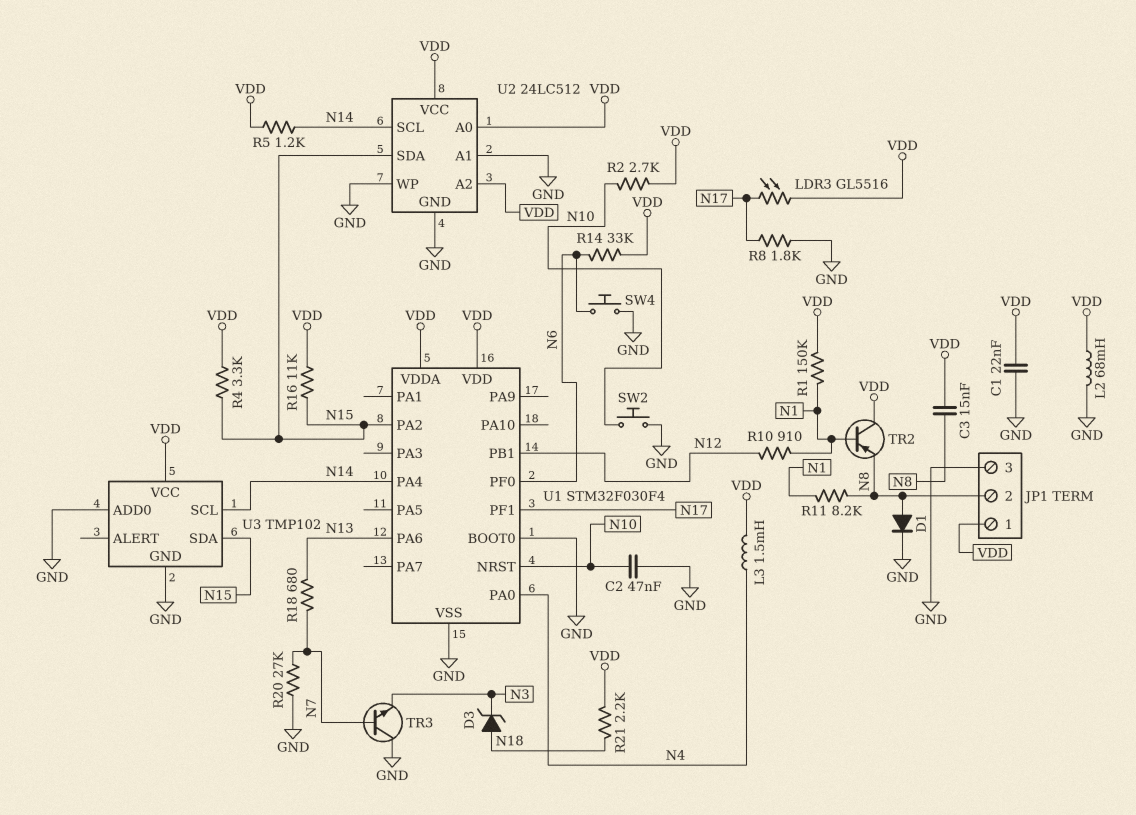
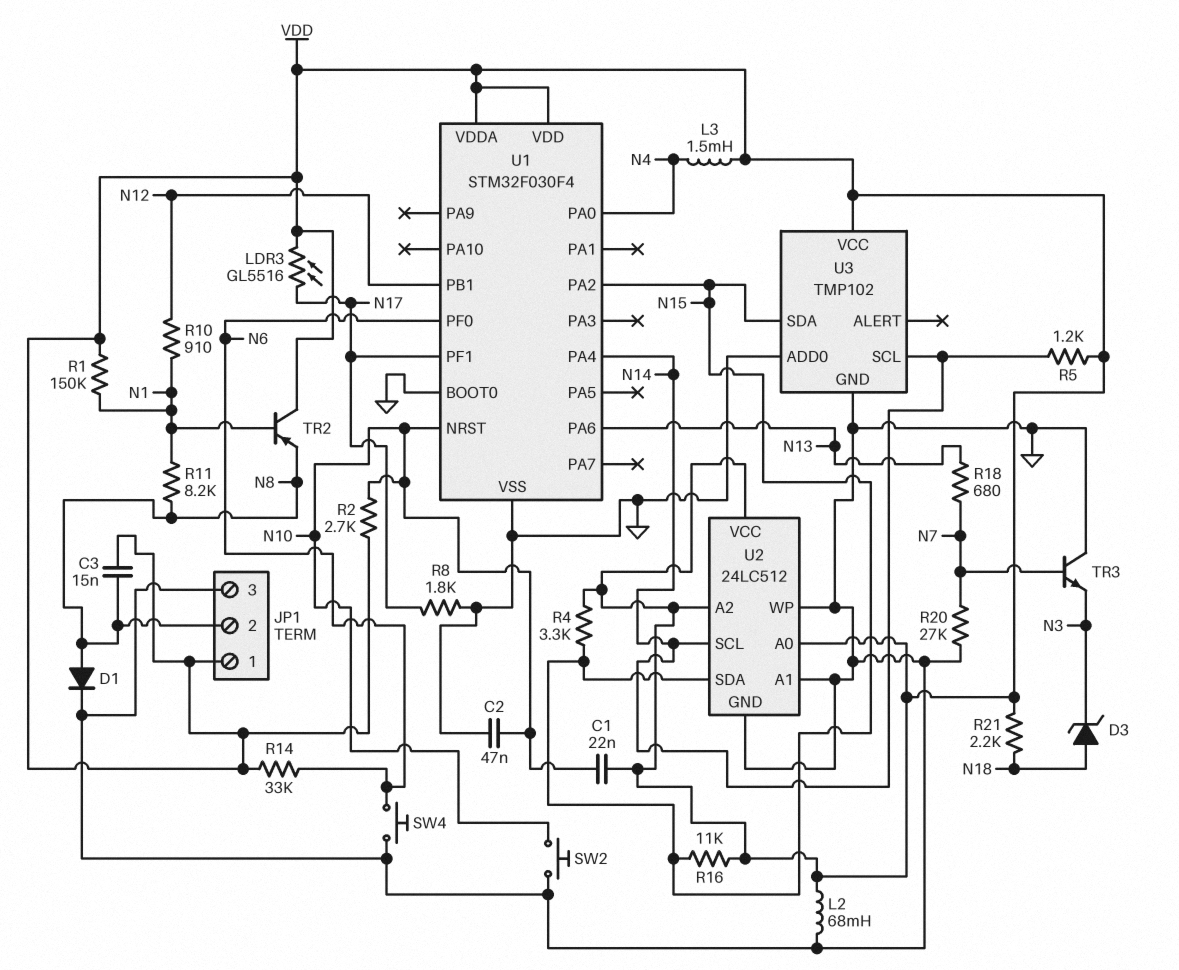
C1: 22nF (GND, VDD) -> 22nF (N10, VDD)

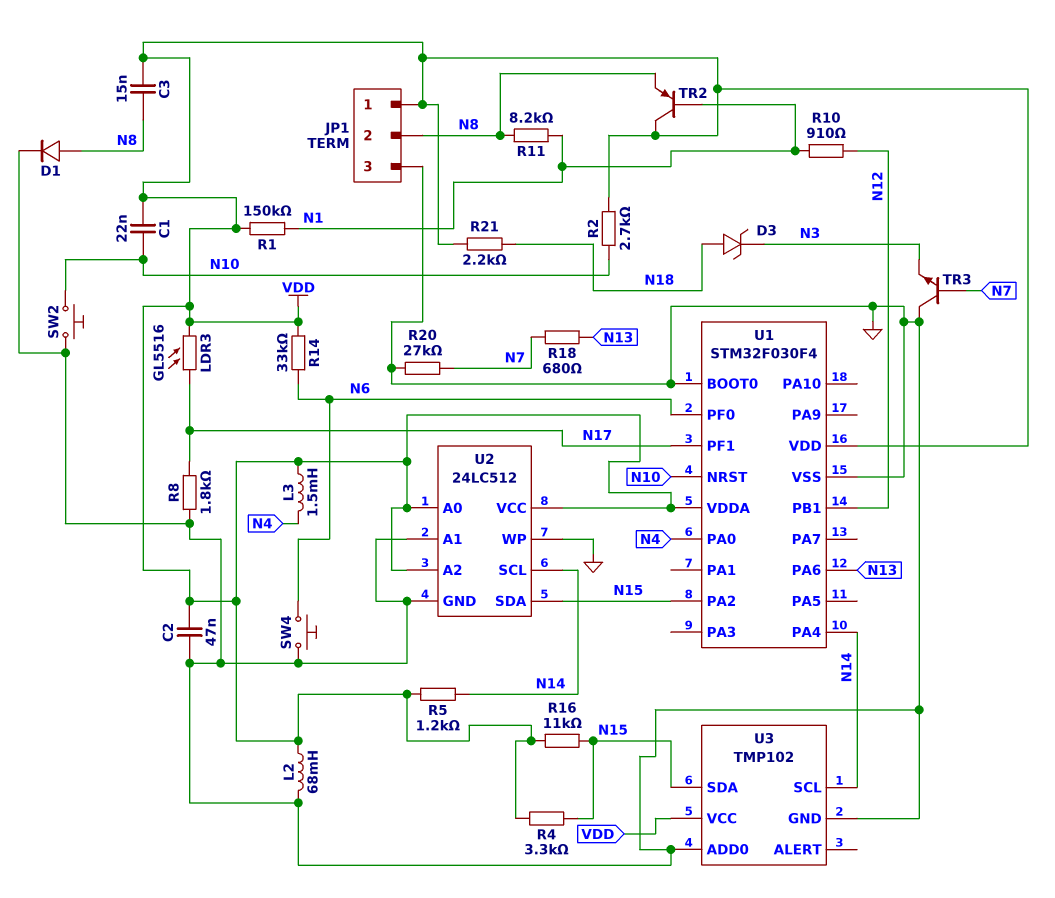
C2: 47nF (GND, N10) -> 47nF (GND, VDD)

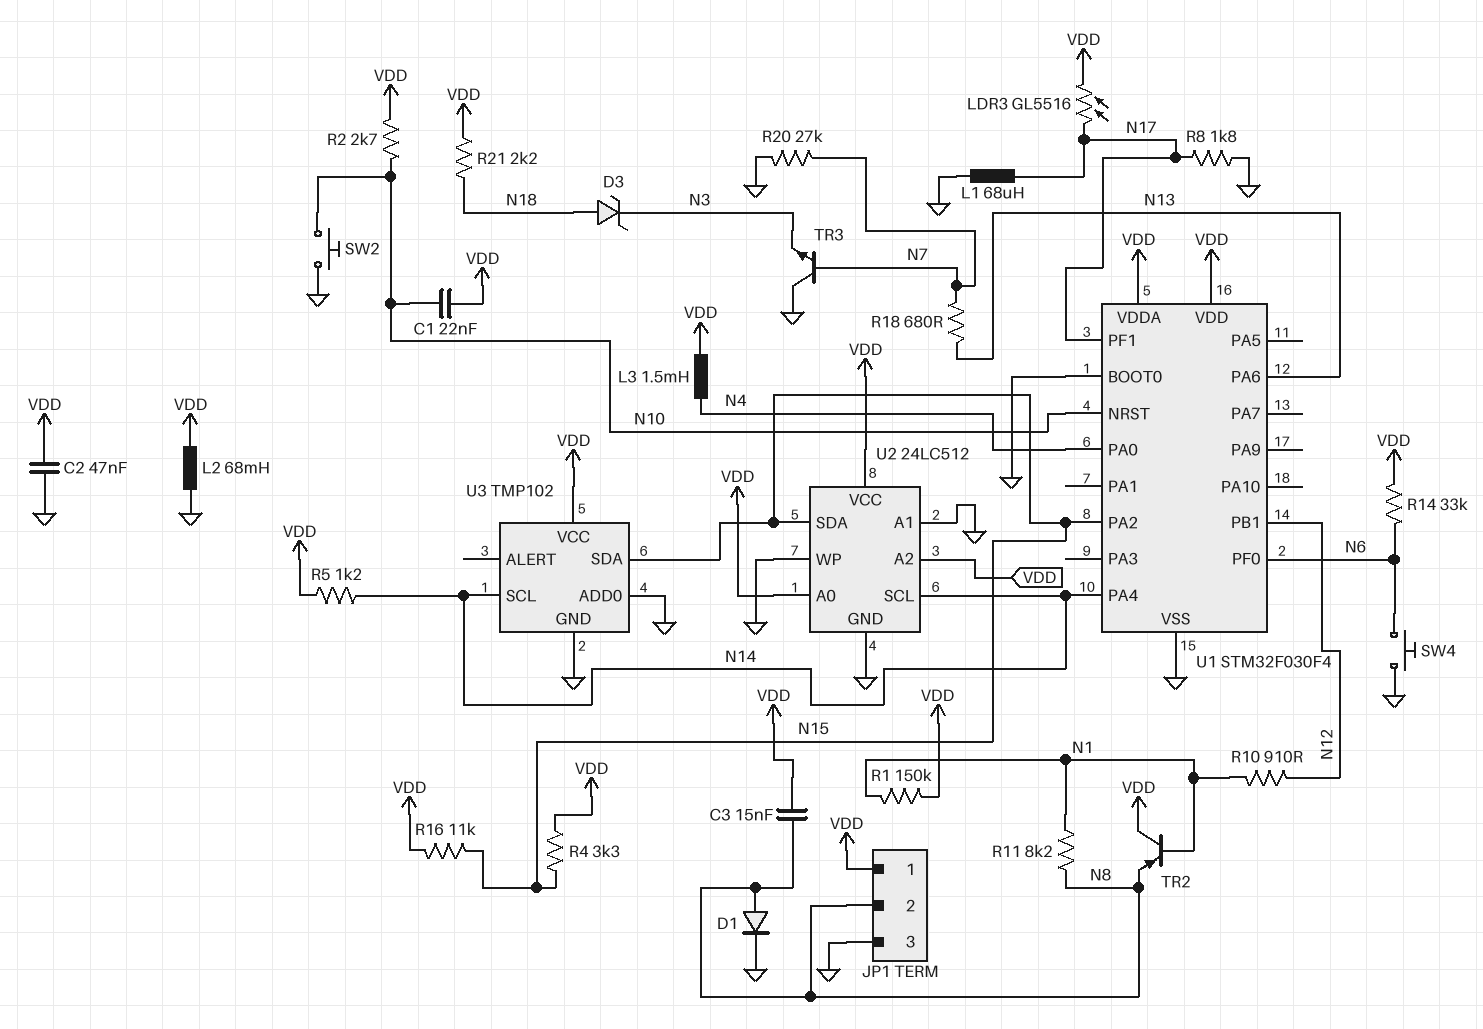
L1: none -> 68uH (GND, N17)

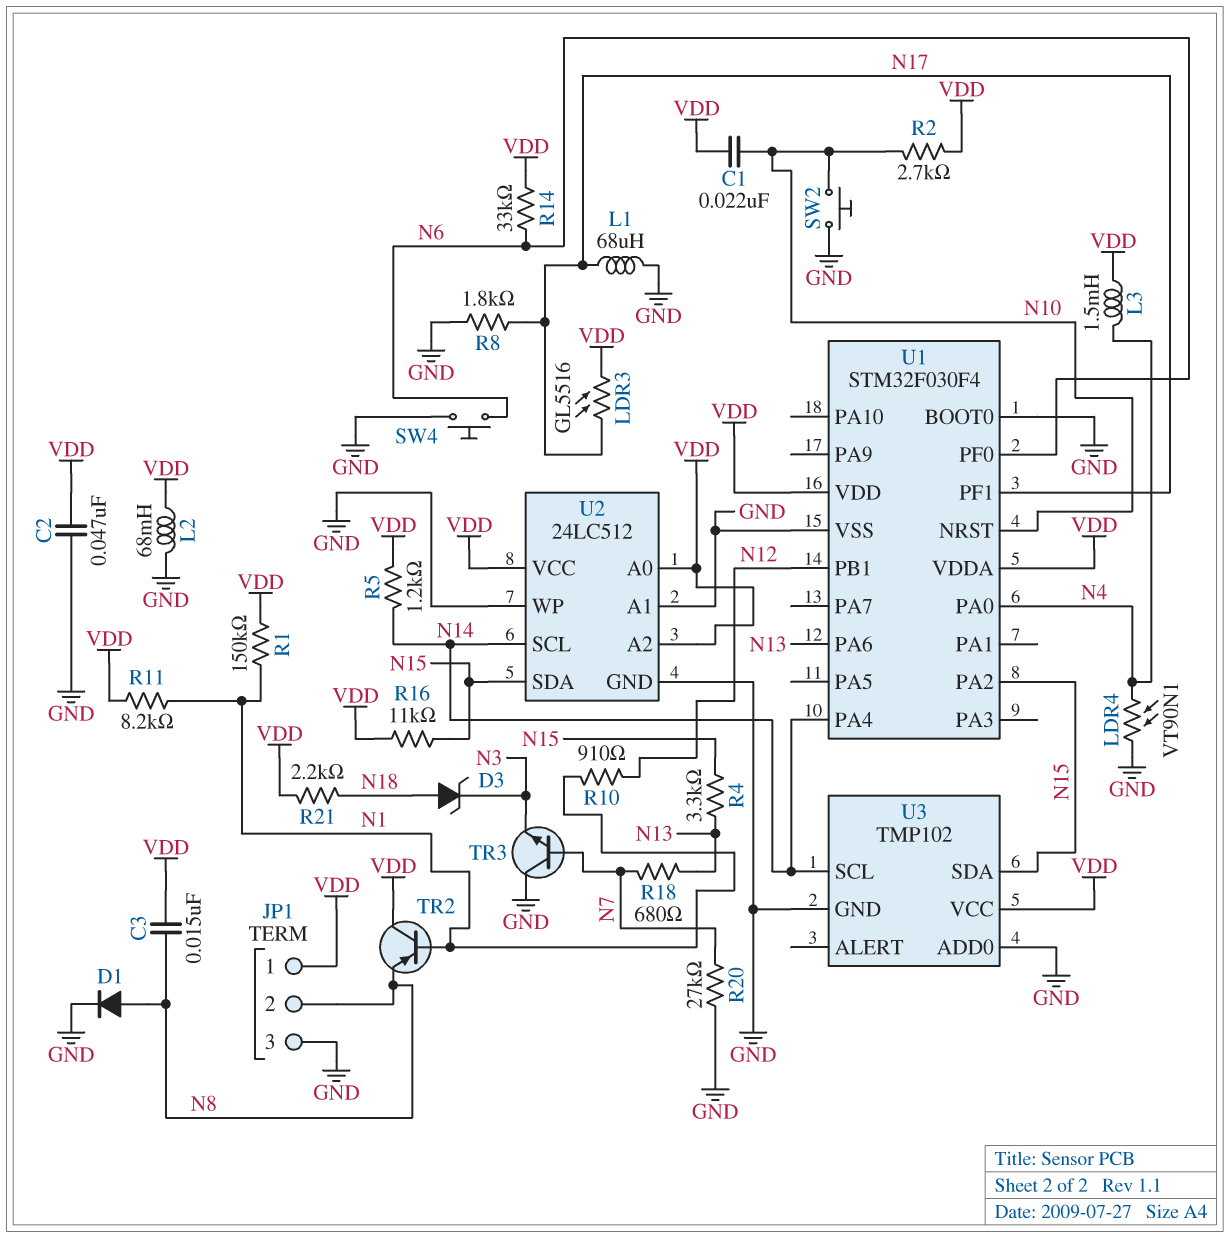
LDR4: none -> VT90N1 (GND, N4)
R4: 3.3k (N15, VDD) -> 3.3k (N13, N15)
R11: 8.2k (N1, N8) -> 8.2k (N1, VDD)

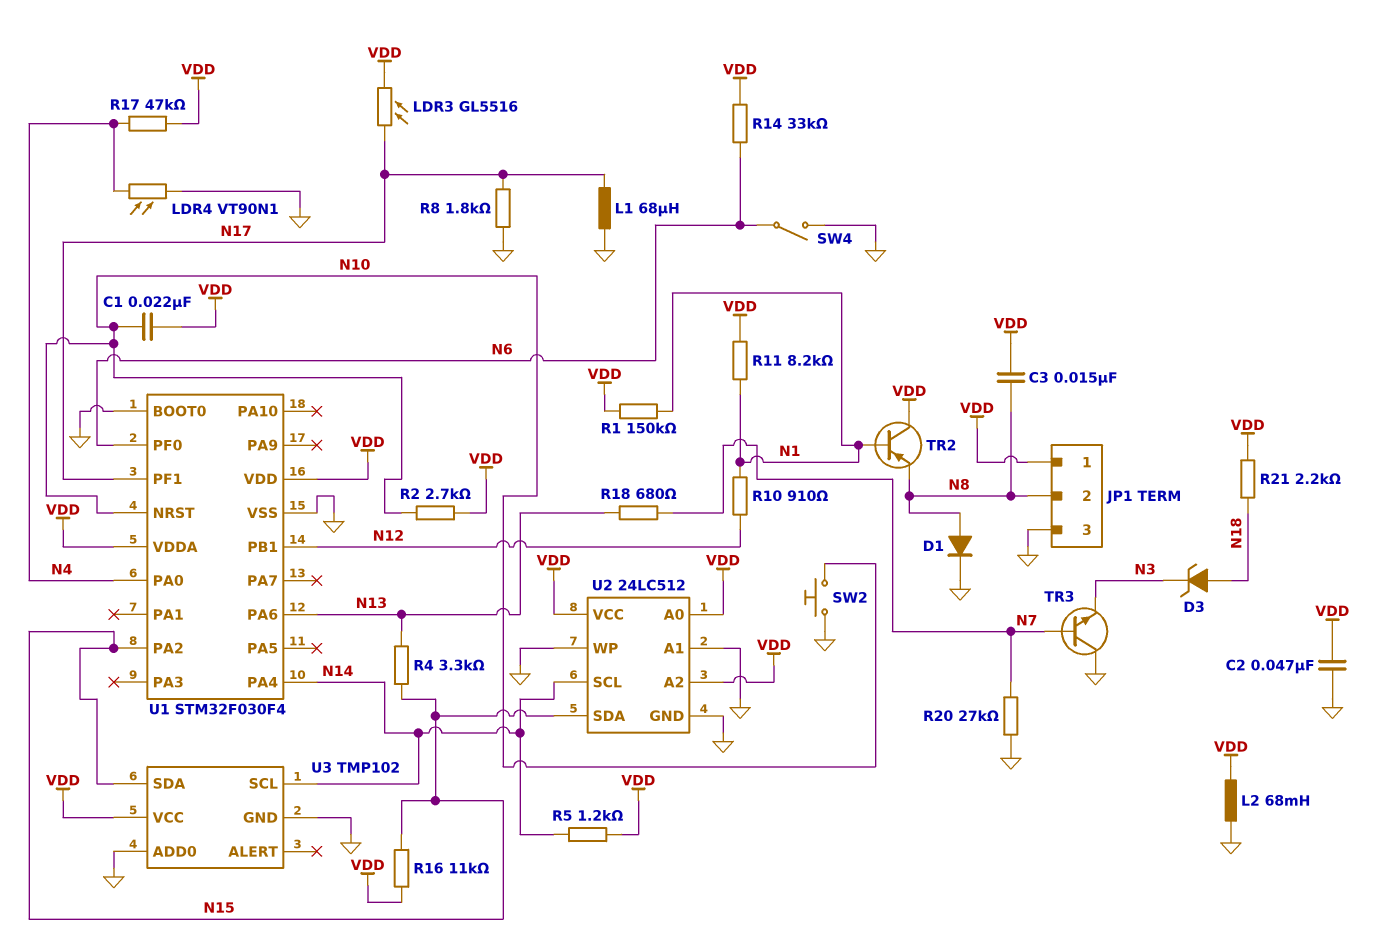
L3: 1.5mH (N4, VDD) -> none
R17: none -> 47k (N4, VDD)
SW4: button (GND, N6) -> switch (GND, N6)

